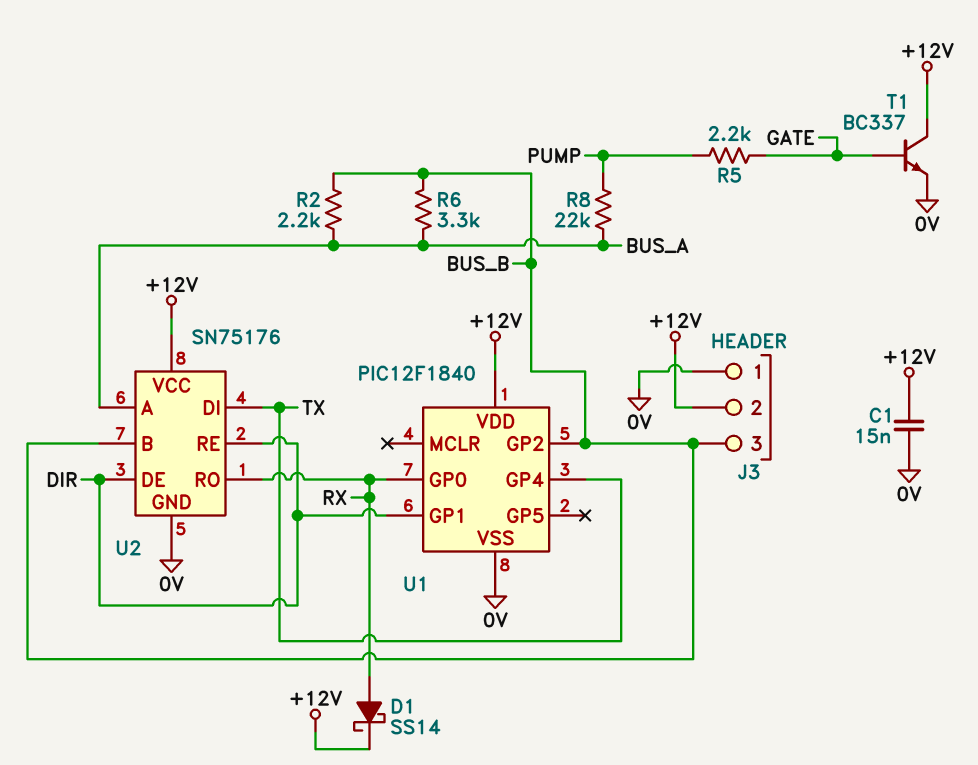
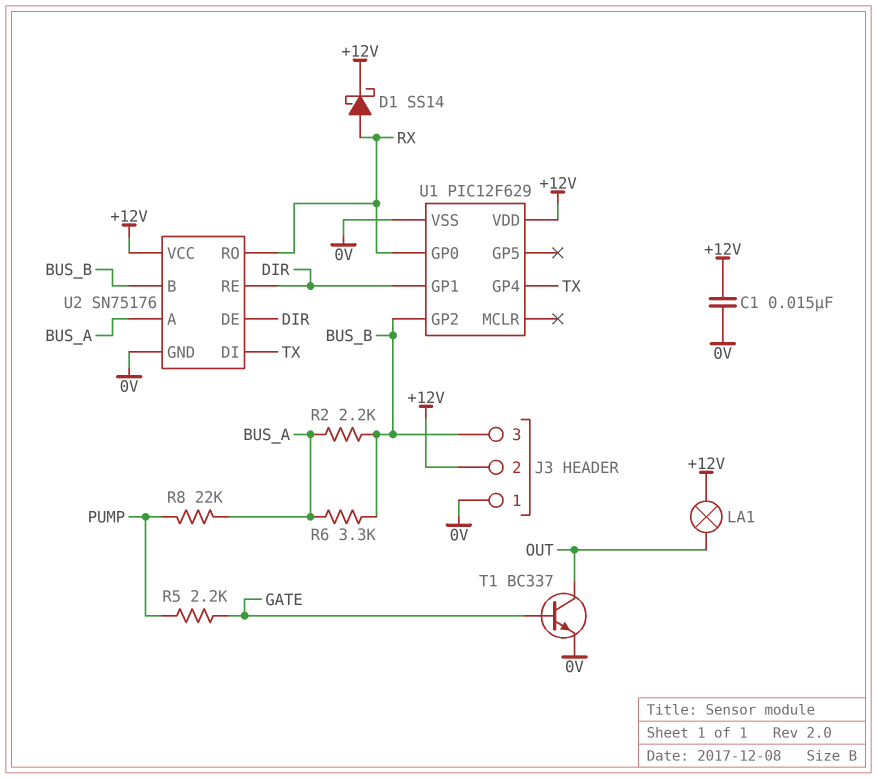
LA1: none -> lamp (+12V, OUT)
T1: NPN BC337 (B GATE, C +12V, E 0V) -> NPN BC337 (B GATE, C OUT, E 0V)
U1: PIC12F1840 -> PIC12F629

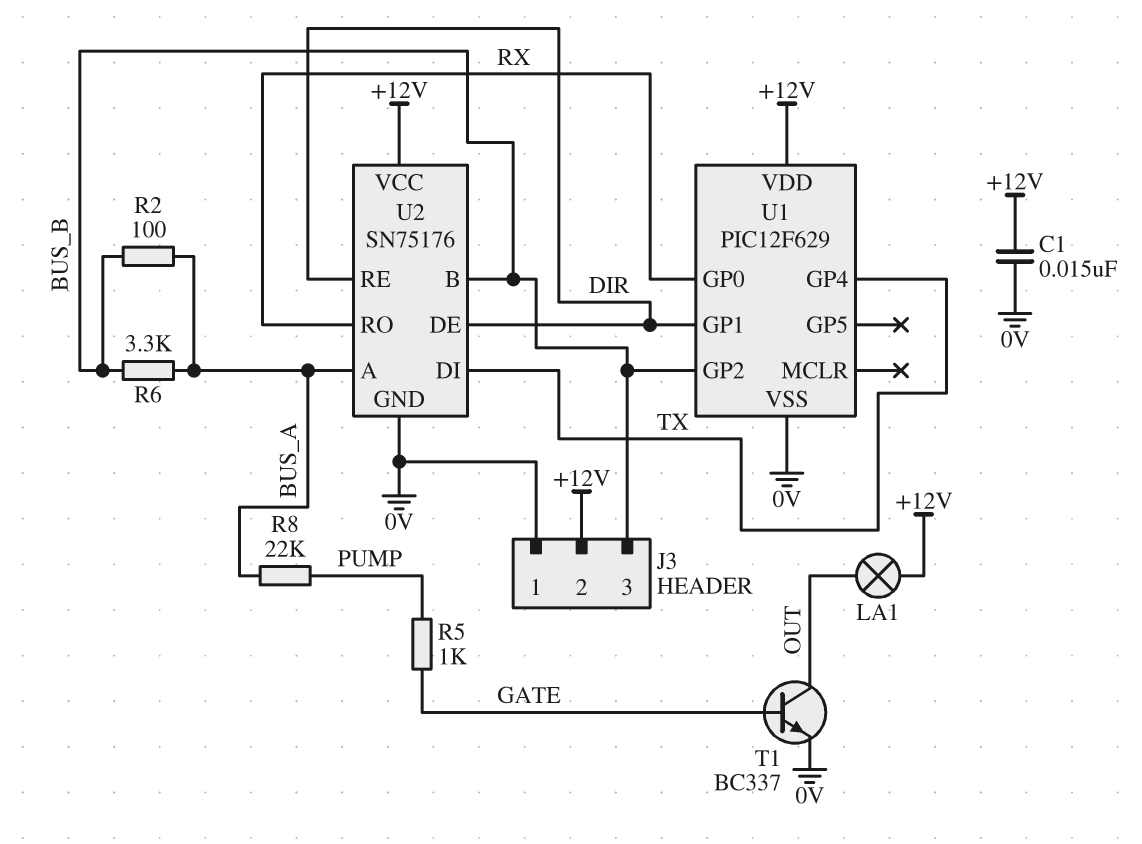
D1: schottky SS14 (A RX, K +12V) -> none
R2: 2.2k (BUS_A, BUS_B) -> 100 (BUS_A, BUS_B)
R5: 2.2k (GATE, PUMP) -> 1k (GATE, PUMP)

